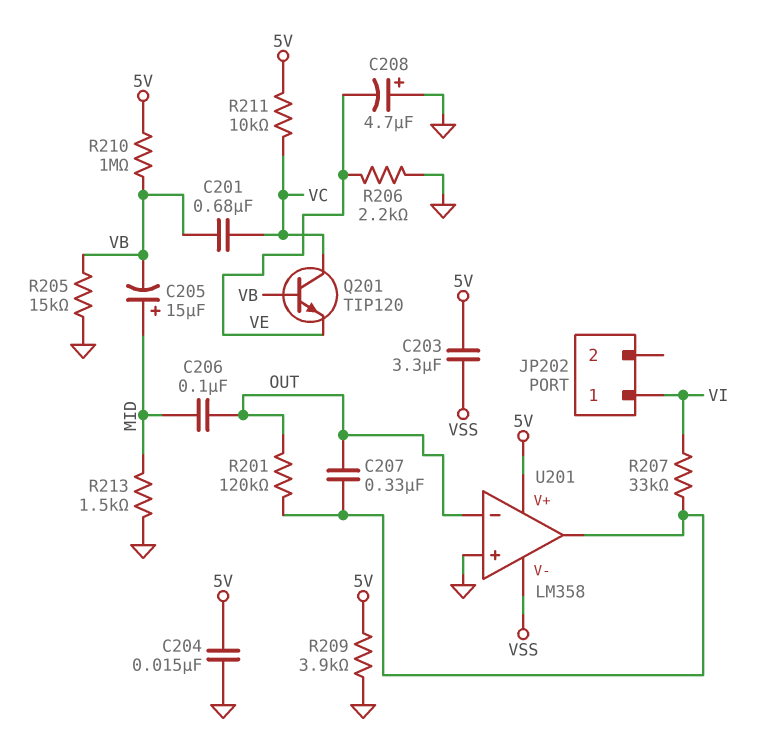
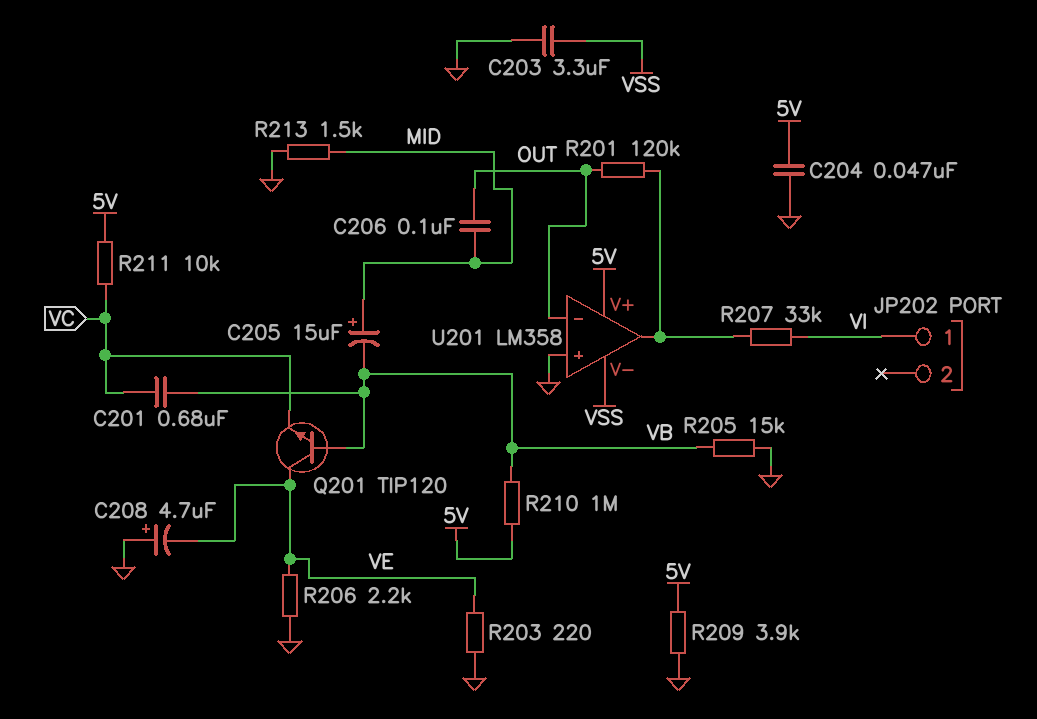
C203: 3.3uF (5V, VSS) -> 3.3uF (GND, VSS)
C204: 15nF (5V, GND) -> 47nF (5V, GND)
C207: 330nF (OUT, U201/out) -> none
Q201: NPN TIP120 (B VB, C VC, E VE) -> NPN TIP120 (B VB, C VE, E VC)
R203: none -> 220 (GND, VE)

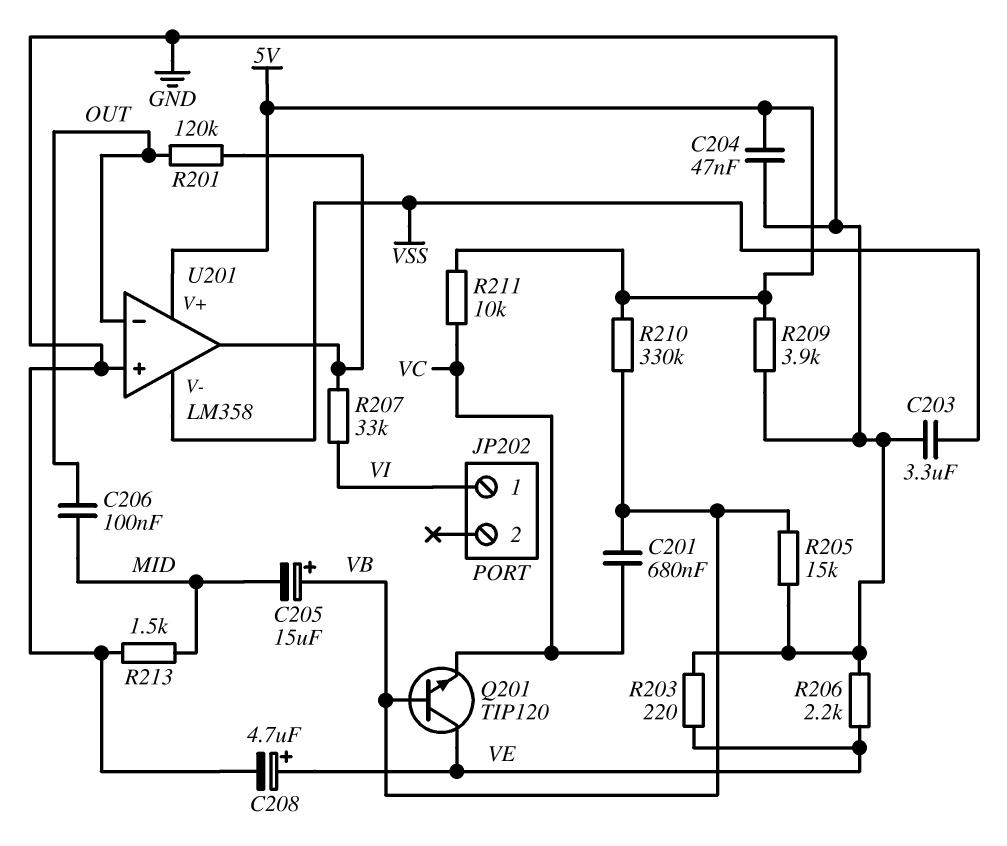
C205: 15uF (plus MID, minus VB) -> 15uF (plus VB, minus MID)
C208: 4.7uF (plus GND, minus VE) -> 4.7uF (plus VE, minus GND)
R210: 1M (5V, VB) -> 330k (5V, VB)

